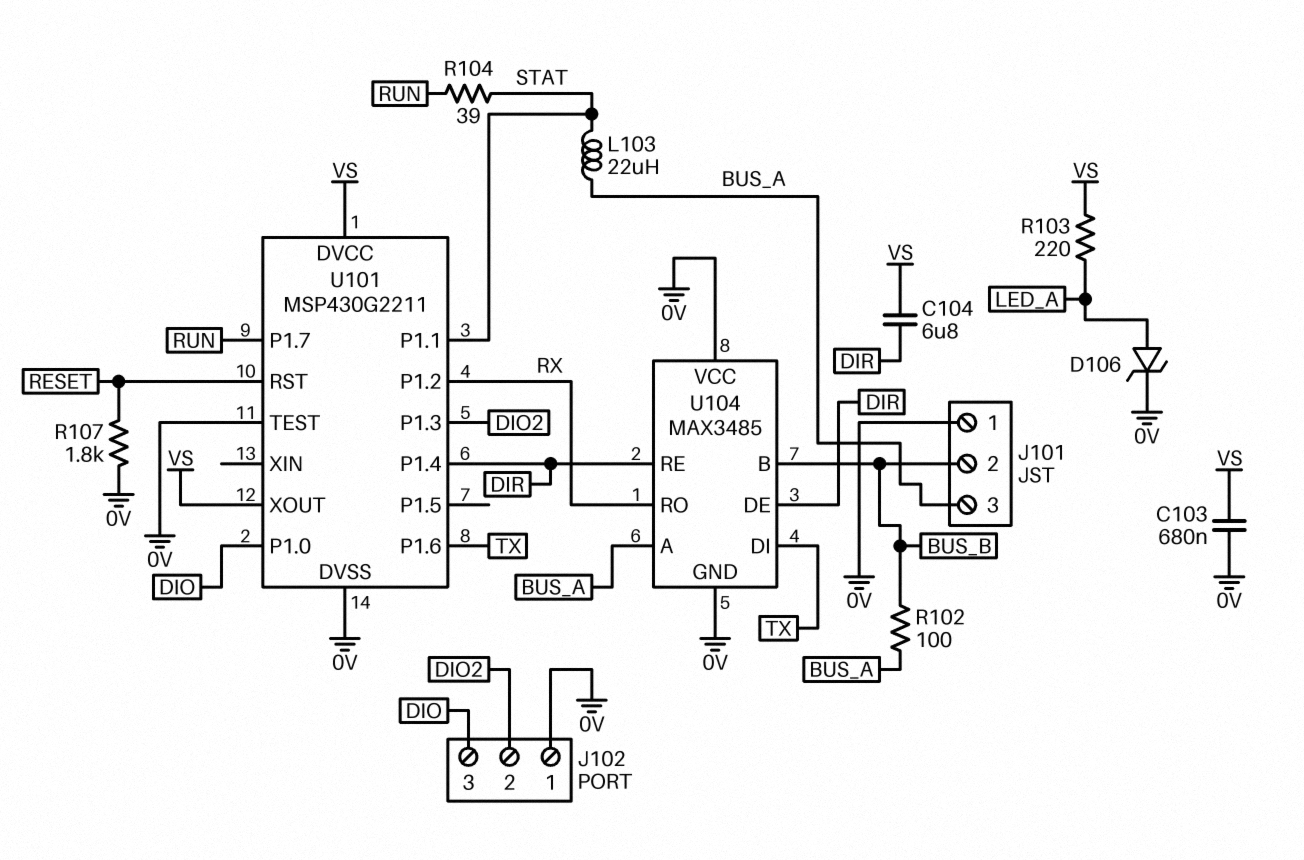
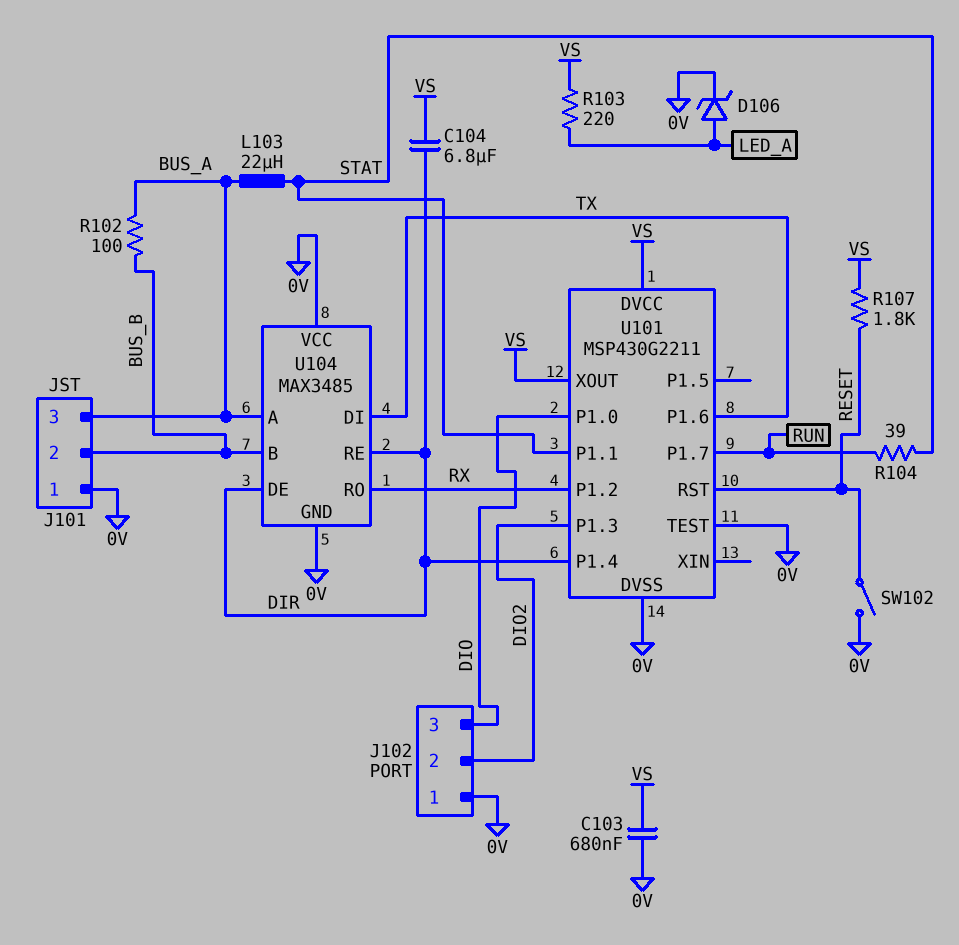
R107: 1.8k (0V, RESET) -> 1.8k (RESET, VS)
SW102: none -> switch (0V, RESET)

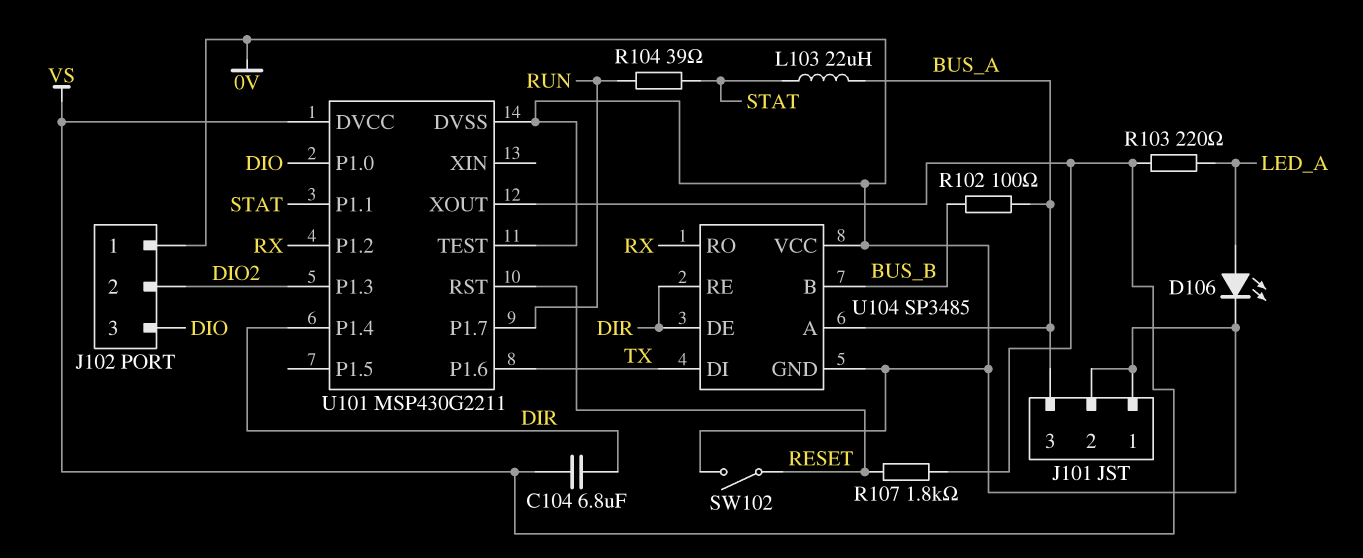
C103: 680nF (0V, VS) -> none
D106: zener (A LED_A, K 0V) -> LED (A LED_A, K 0V)
J101 pin 2: BUS_B -> 0V
U104: MAX3485 -> SP3485

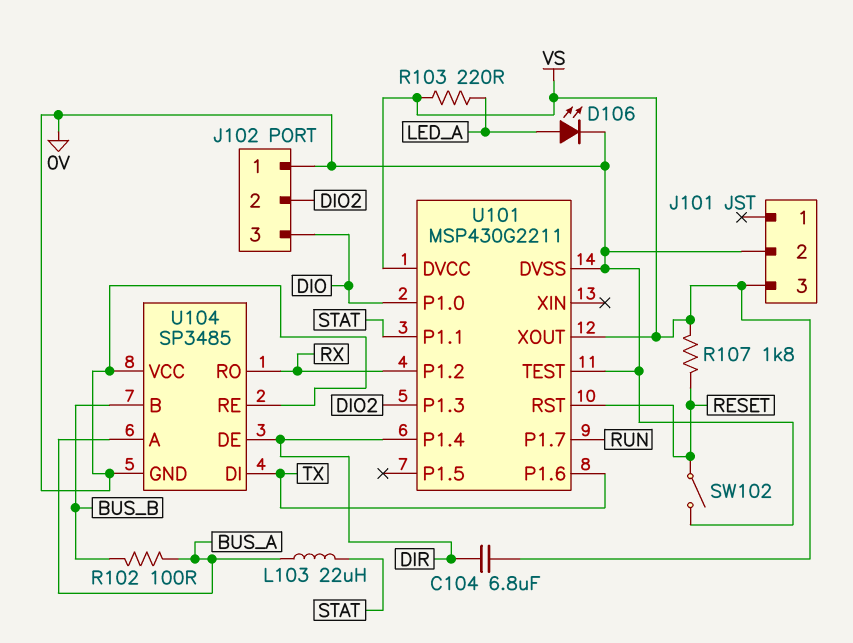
J101 pin 1: 0V -> none
J101 pin 3: BUS_A -> VS
R104: 39 (RUN, STAT) -> none
U104 pin RE: DIR -> 0V

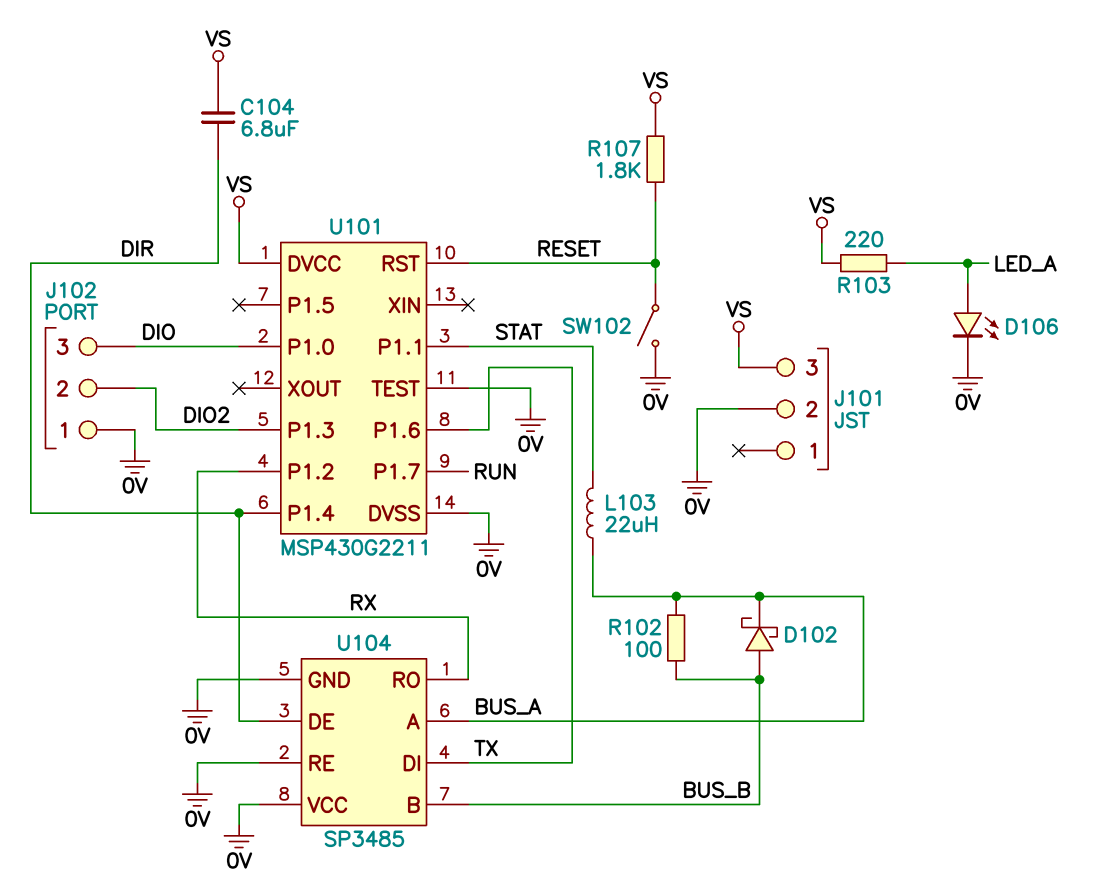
D102: none -> schottky (A BUS_B, K BUS_A)
U101 pin XOUT: VS -> none

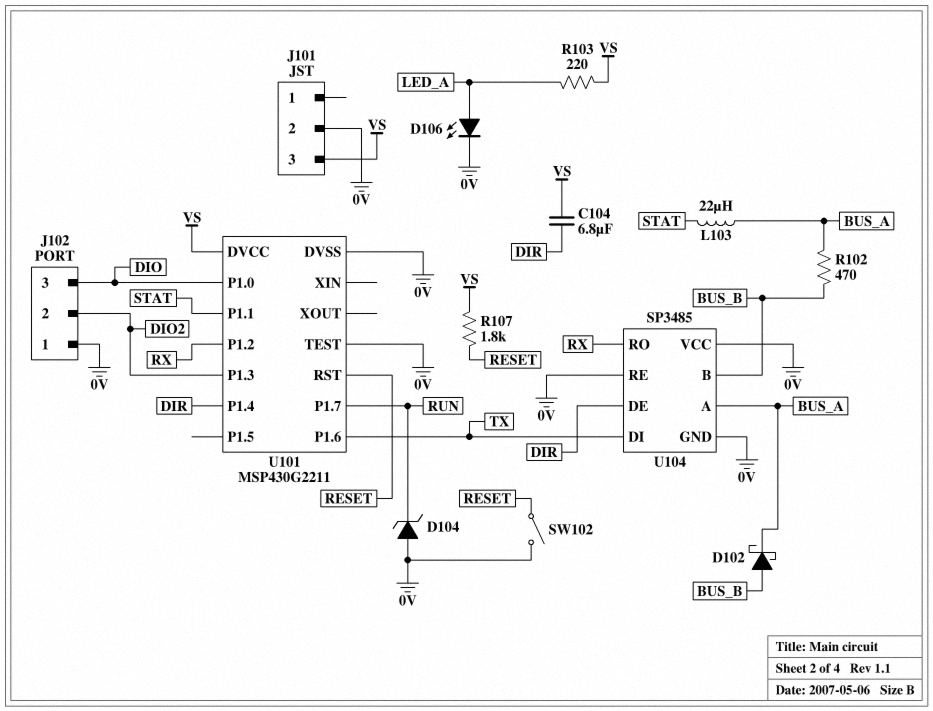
D104: none -> zener (A 0V, K RUN)
R102: 100 (BUS_A, BUS_B) -> 470 (BUS_A, BUS_B)

